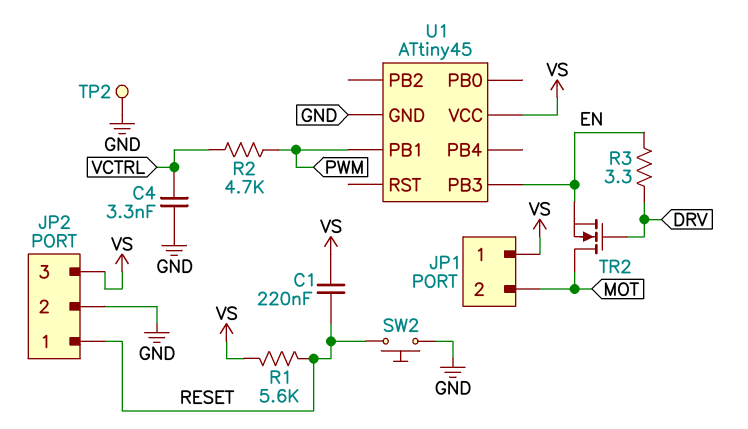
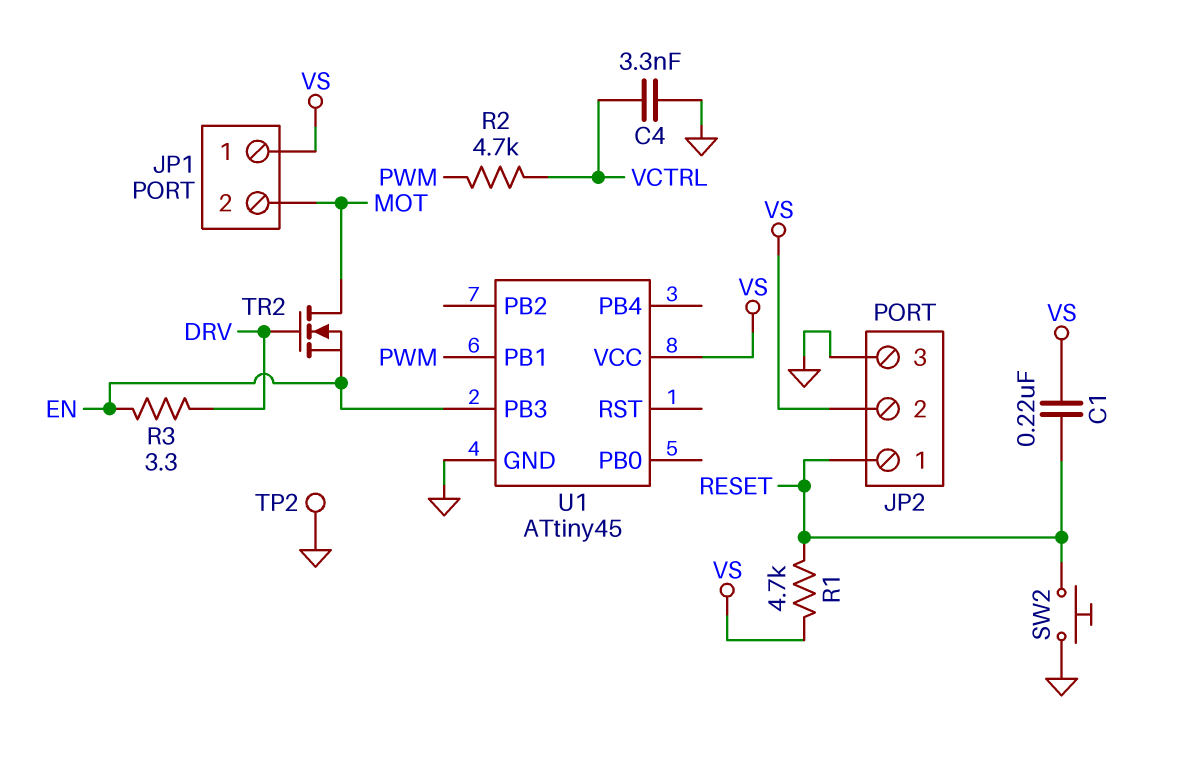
JP2 pin 2: GND -> VS
JP2 pin 3: VS -> GND
R1: 5.6k (RESET, VS) -> 4.7k (RESET, VS)

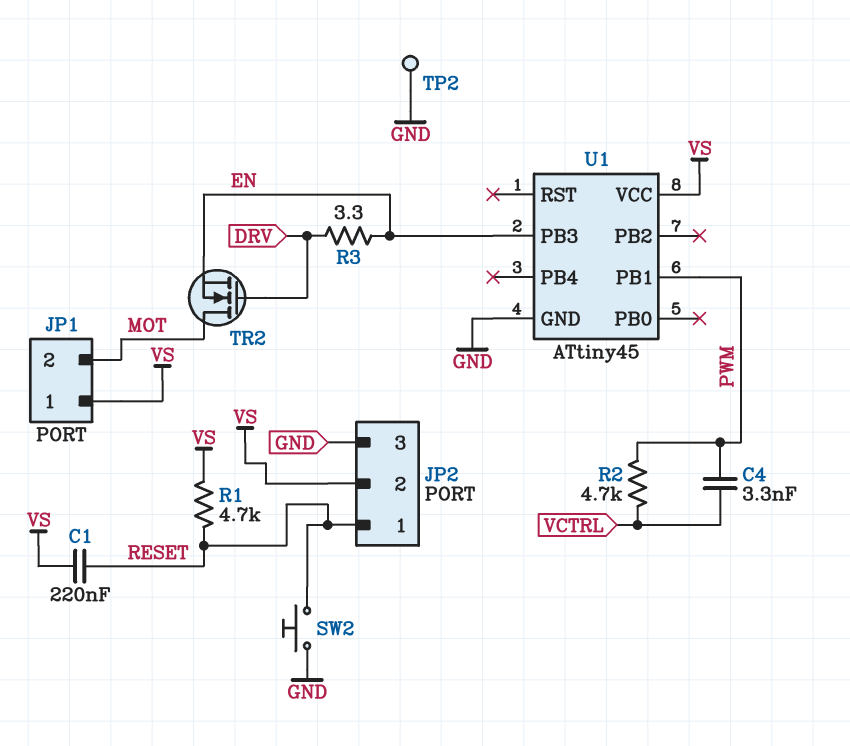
C4: 3.3nF (GND, VCTRL) -> 3.3nF (PWM, VCTRL)

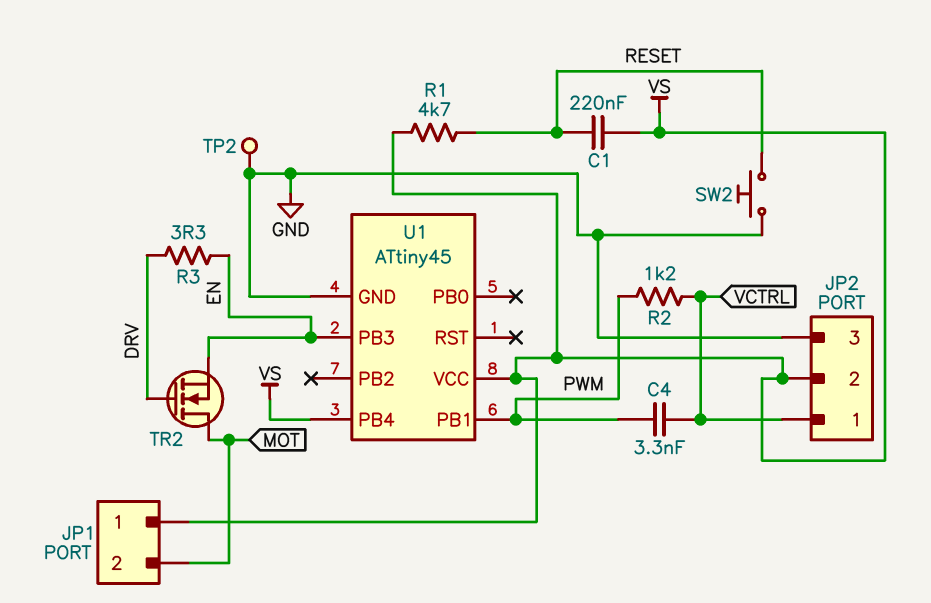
JP2 pin 1: RESET -> VCTRL
R2: 4.7k (PWM, VCTRL) -> 1.2k (PWM, VCTRL)
U1 pin PB4: none -> VS

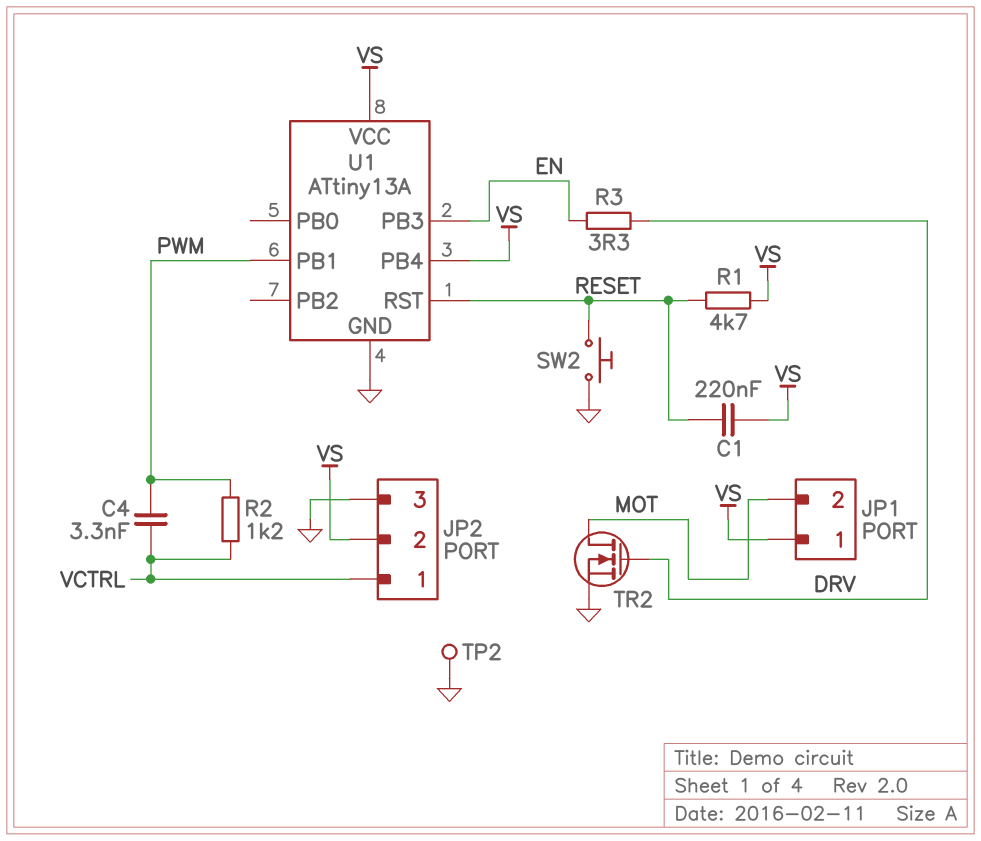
TR2: NMOS (G DRV, D MOT, S EN) -> NMOS (G DRV, D MOT, S GND)
U1: ATtiny45 -> ATtiny13A
U1 pin RST: none -> RESET

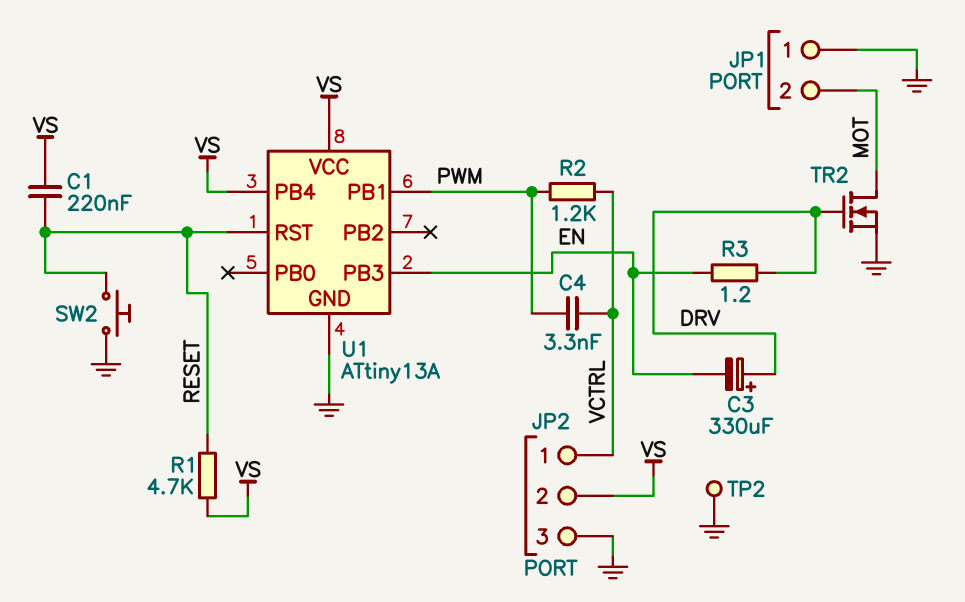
C3: none -> 330uF (plus DRV, minus EN)
JP1 pin 1: VS -> GND
R3: 3.3 (DRV, EN) -> 1.2 (DRV, EN)

